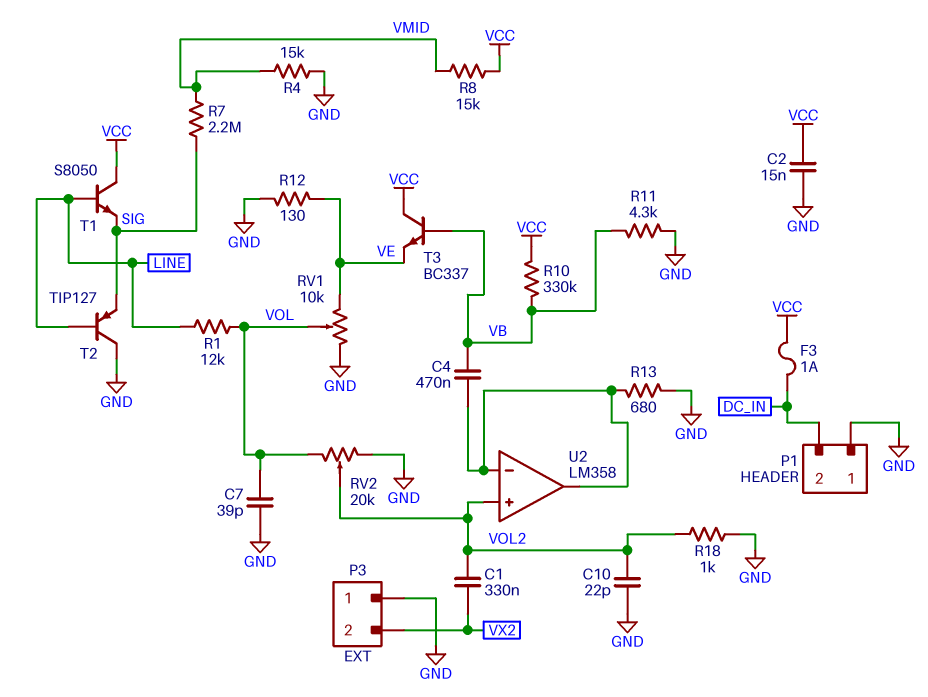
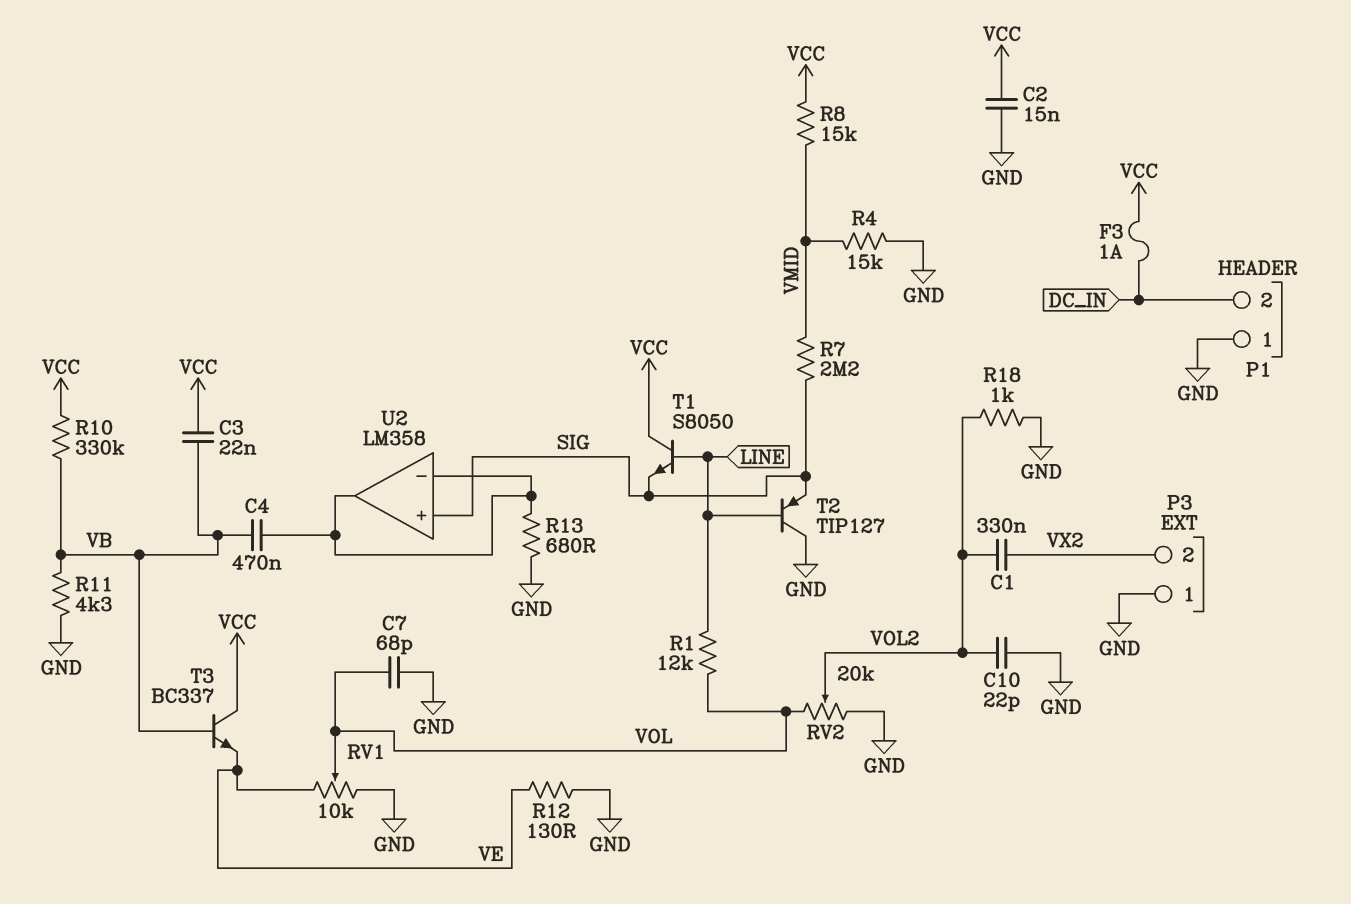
C3: none -> 22nF (VB, VCC)
C7: 39pF (GND, VOL) -> 68pF (GND, VOL)
U2 pin in+: VOL2 -> SIG

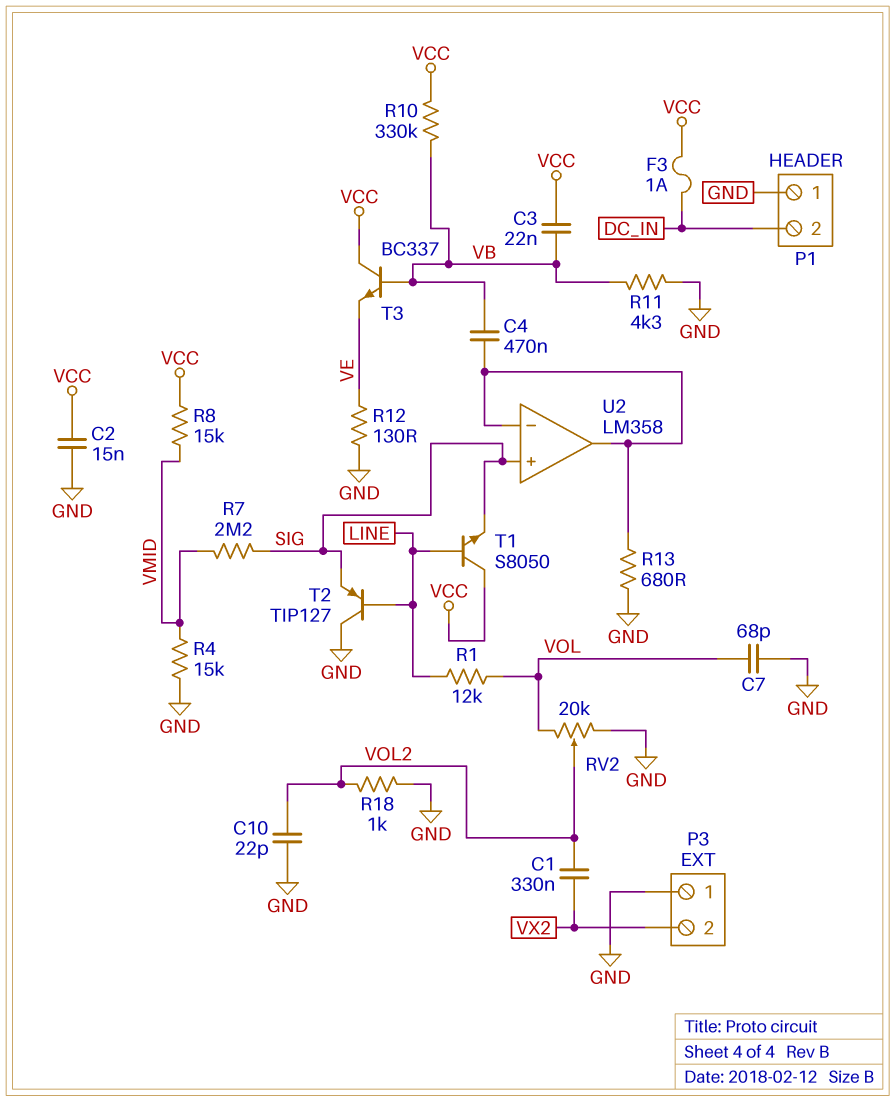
RV1: 10k (GND, VE, wiper VOL) -> none

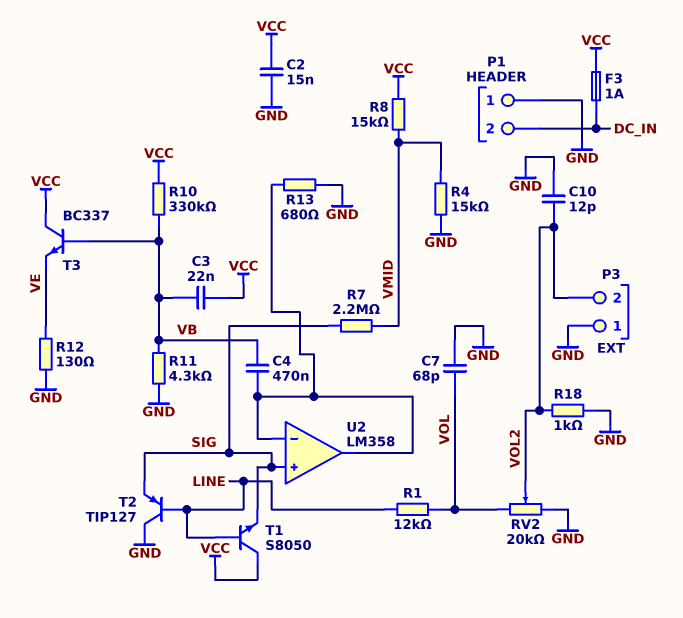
C1: 330nF (VOL2, VX2) -> none
C10: 22pF (GND, VOL2) -> 12pF (GND, VOL2)
P3 pin 2: VX2 -> VOL2

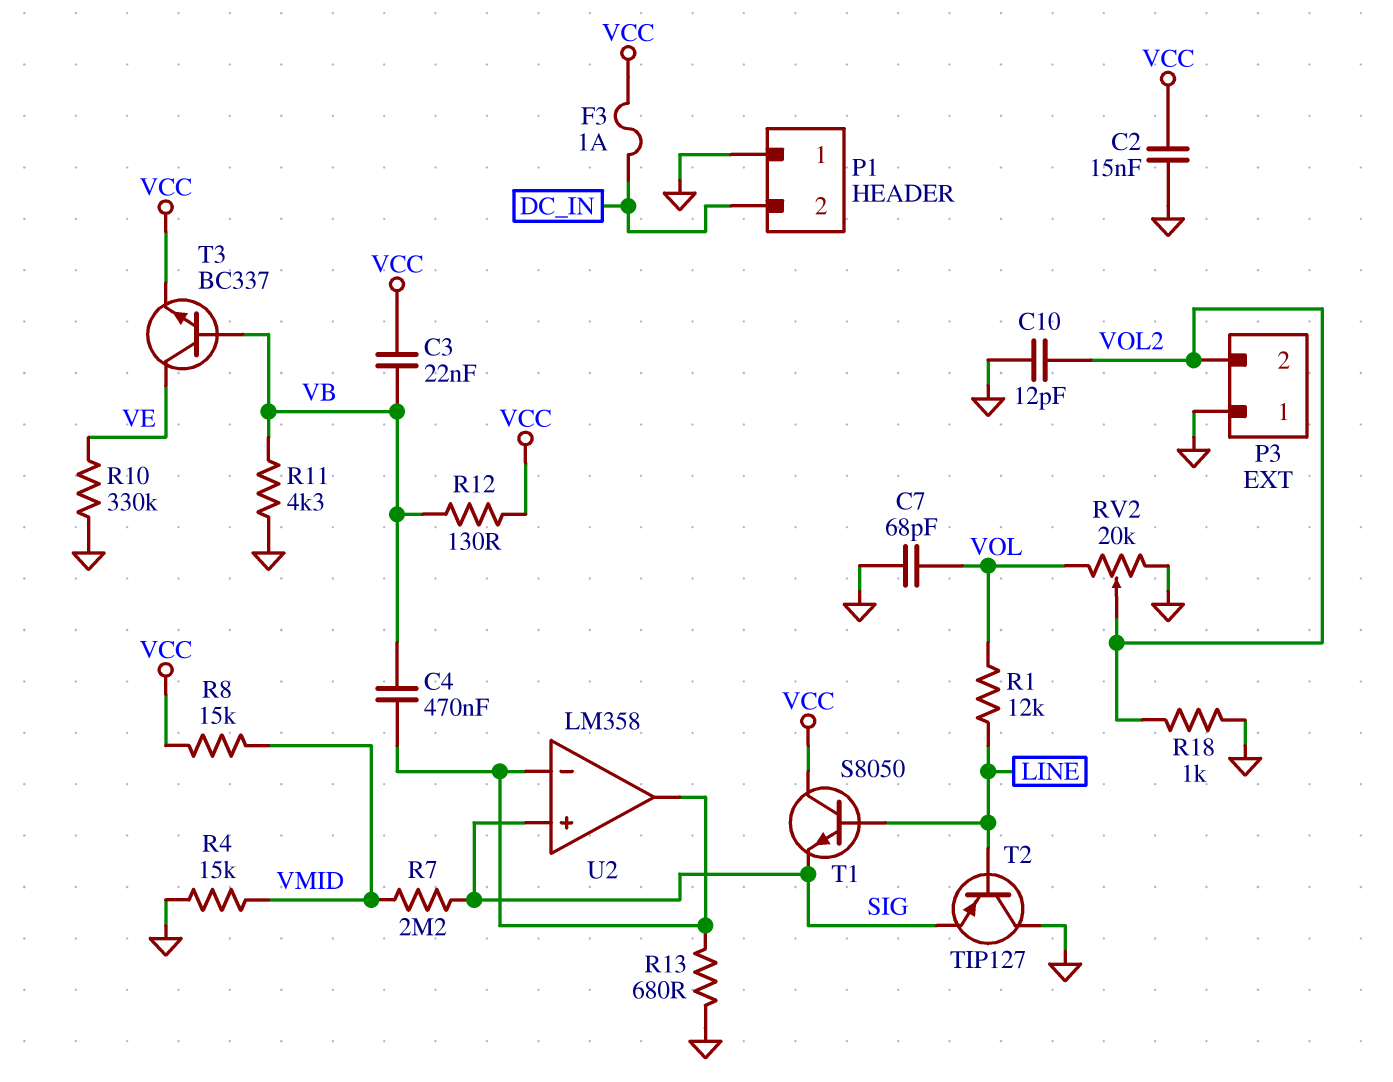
R10: 330k (VB, VCC) -> 330k (GND, VE)
R12: 130 (GND, VE) -> 130 (VB, VCC)
T3: NPN BC337 (B VB, C VCC, E VE) -> NPN BC337 (B VB, C VE, E VCC)

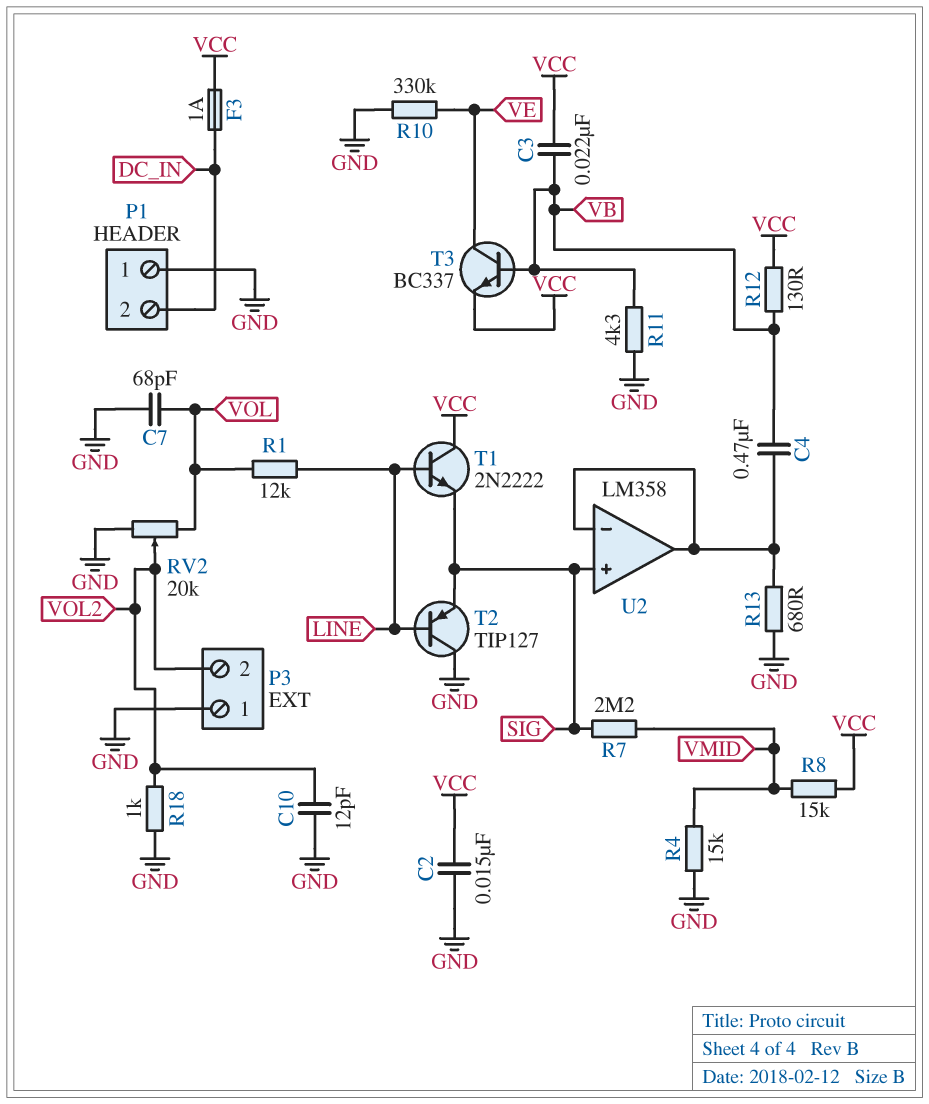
T1: NPN S8050 (B LINE, C VCC, E SIG) -> NPN 2N2222 (B LINE, C VCC, E SIG)

